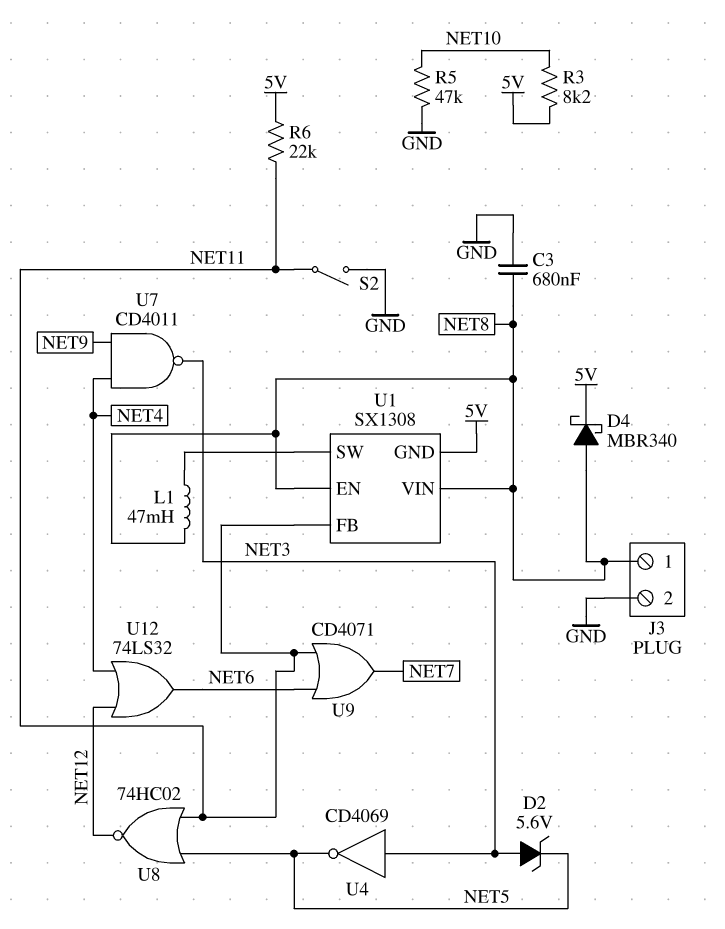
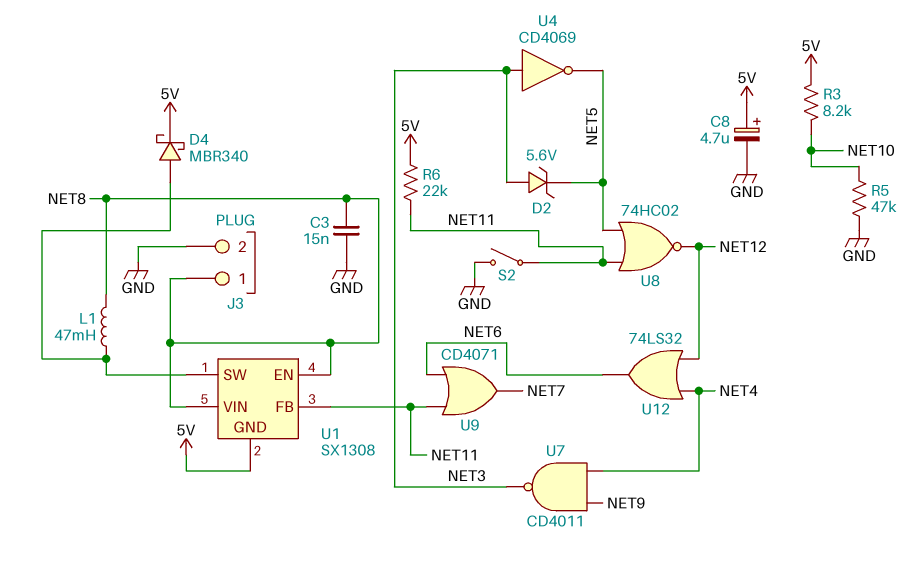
C3: 680nF (GND, NET8) -> 15nF (GND, NET8)
C8: none -> 4.7uF (plus 5V, minus GND)
D4: schottky MBR340 (A NET8, K 5V) -> schottky MBR340 (A U1/SW, K 5V)

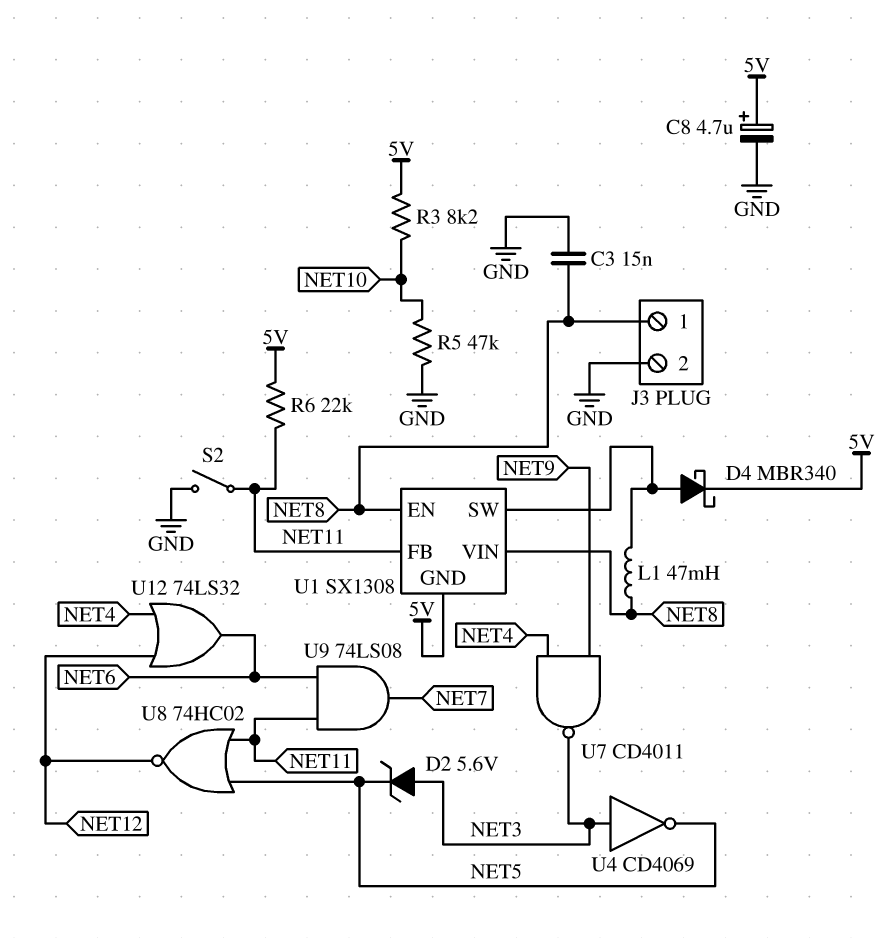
U9: OR CD4071 (in NET6, in NET11, out NET7) -> AND 74LS08 (in NET6, in NET11, out NET7)

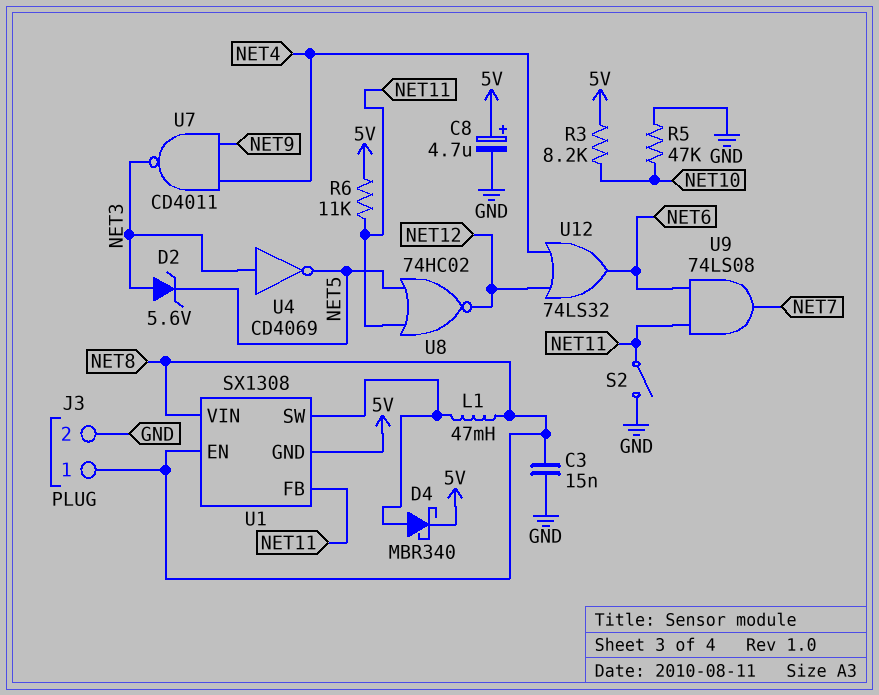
R6: 22k (5V, NET11) -> 11k (5V, NET11)

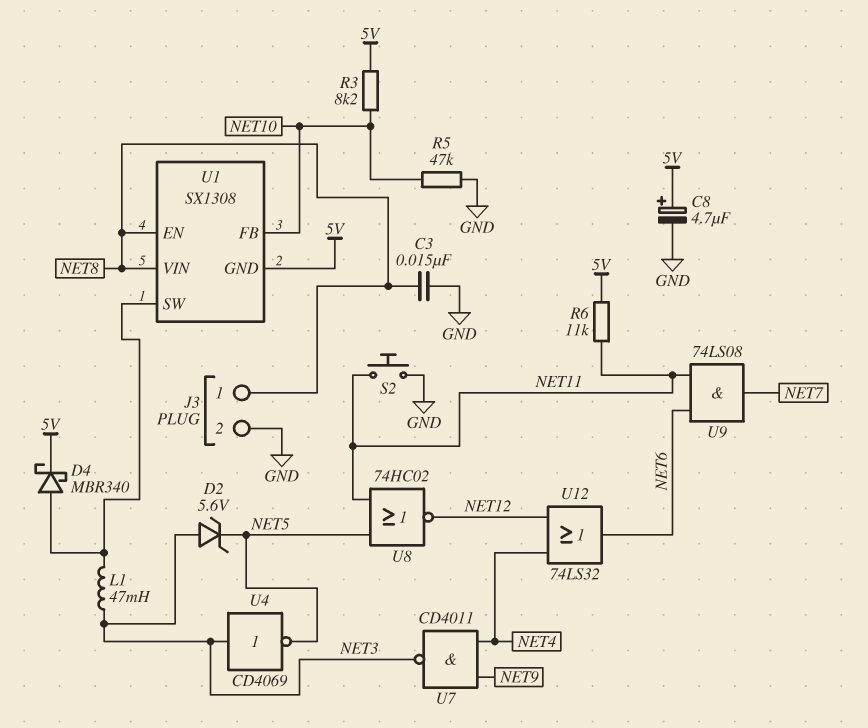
L1: 47mH (NET8, U1/SW) -> 47mH (NET3, U1/SW)
S2: switch (GND, NET11) -> button (GND, NET11)
U1 pin FB: NET11 -> NET10

